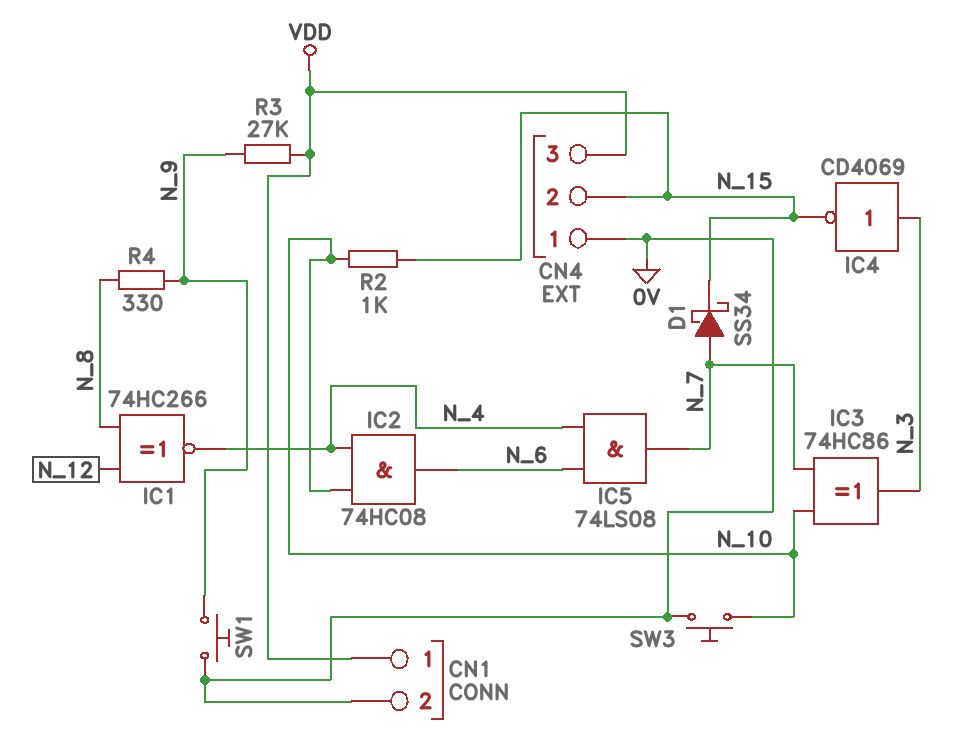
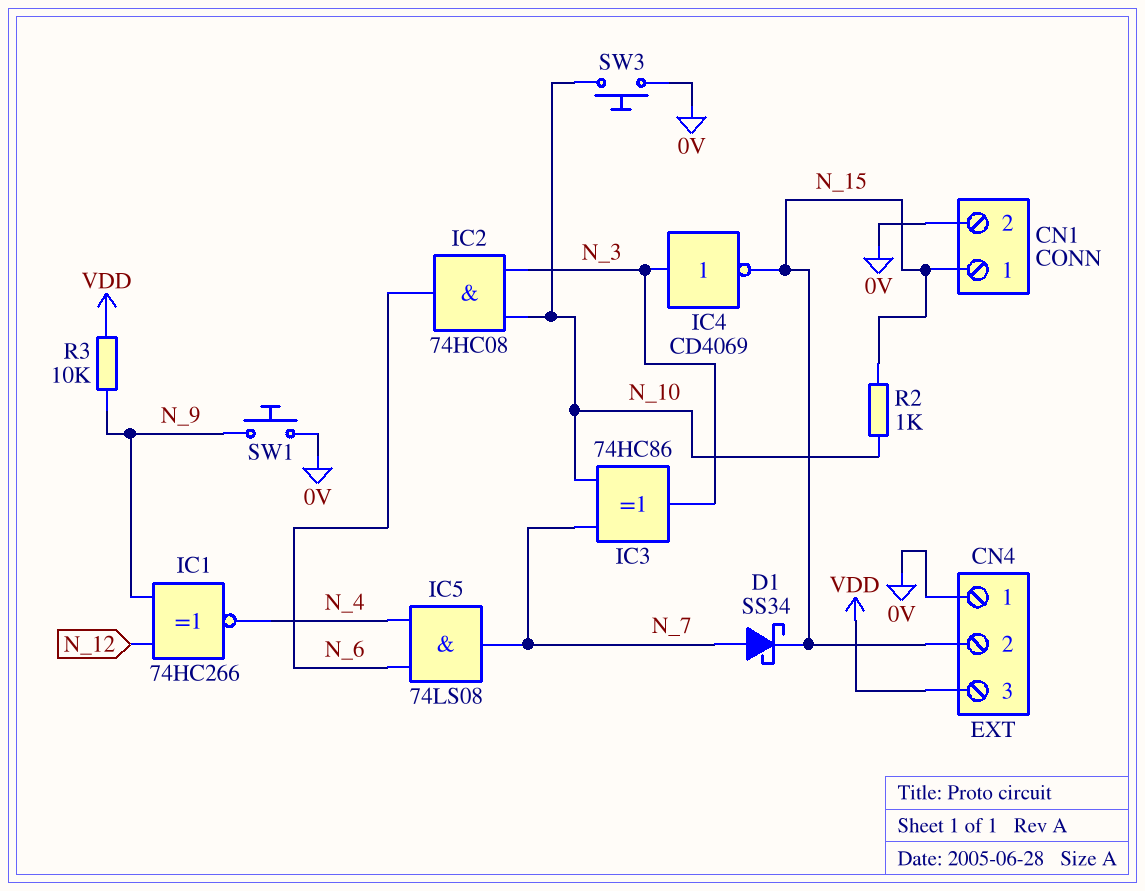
CN1 pin 1: VDD -> N_15
IC1: XNOR 74HC266 (in N_8, in N_12, out N_4) -> XNOR 74HC266 (in N_9, in N_12, out N_4)
IC2: AND 74HC08 (in N_4, in N_10, out N_6) -> AND 74HC08 (in N_3, in N_10, out N_6)
R3: 27k (N_9, VDD) -> 10k (N_9, VDD)
R4: 330 (N_8, N_9) -> none

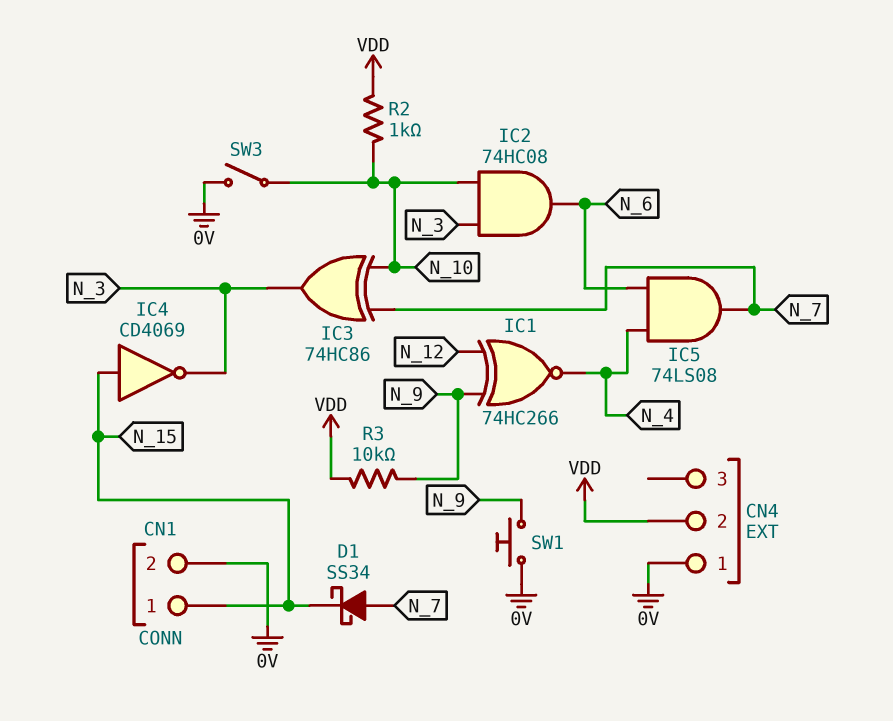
CN4 pin 2: N_15 -> VDD
CN4 pin 3: VDD -> none
IC4: NOT CD4069 (in N_3, out N_15) -> NOT CD4069 (in N_15, out N_3)
R2: 1k (N_10, N_15) -> 1k (N_10, VDD)
SW3: button (0V, N_10) -> switch (0V, N_10)

